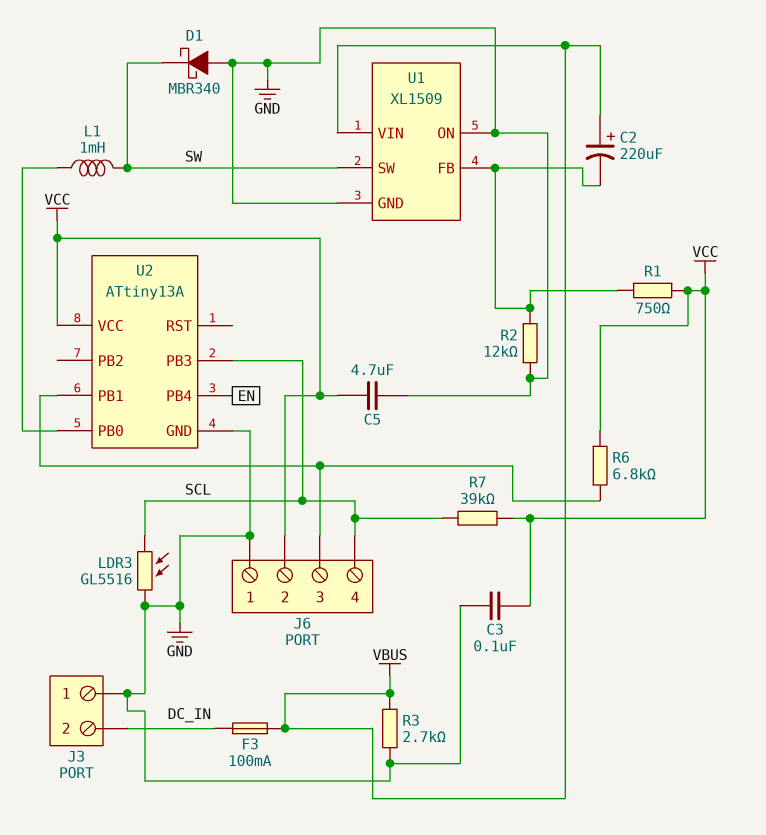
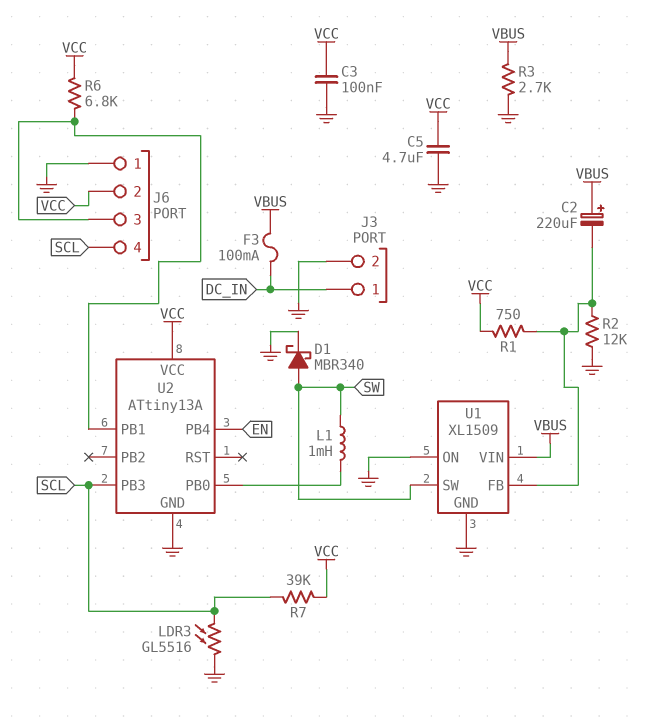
D1: schottky MBR340 (A GND, K SW) -> schottky MBR340 (A SW, K GND)
J3 pin 1: GND -> DC_IN
J3 pin 2: DC_IN -> GND

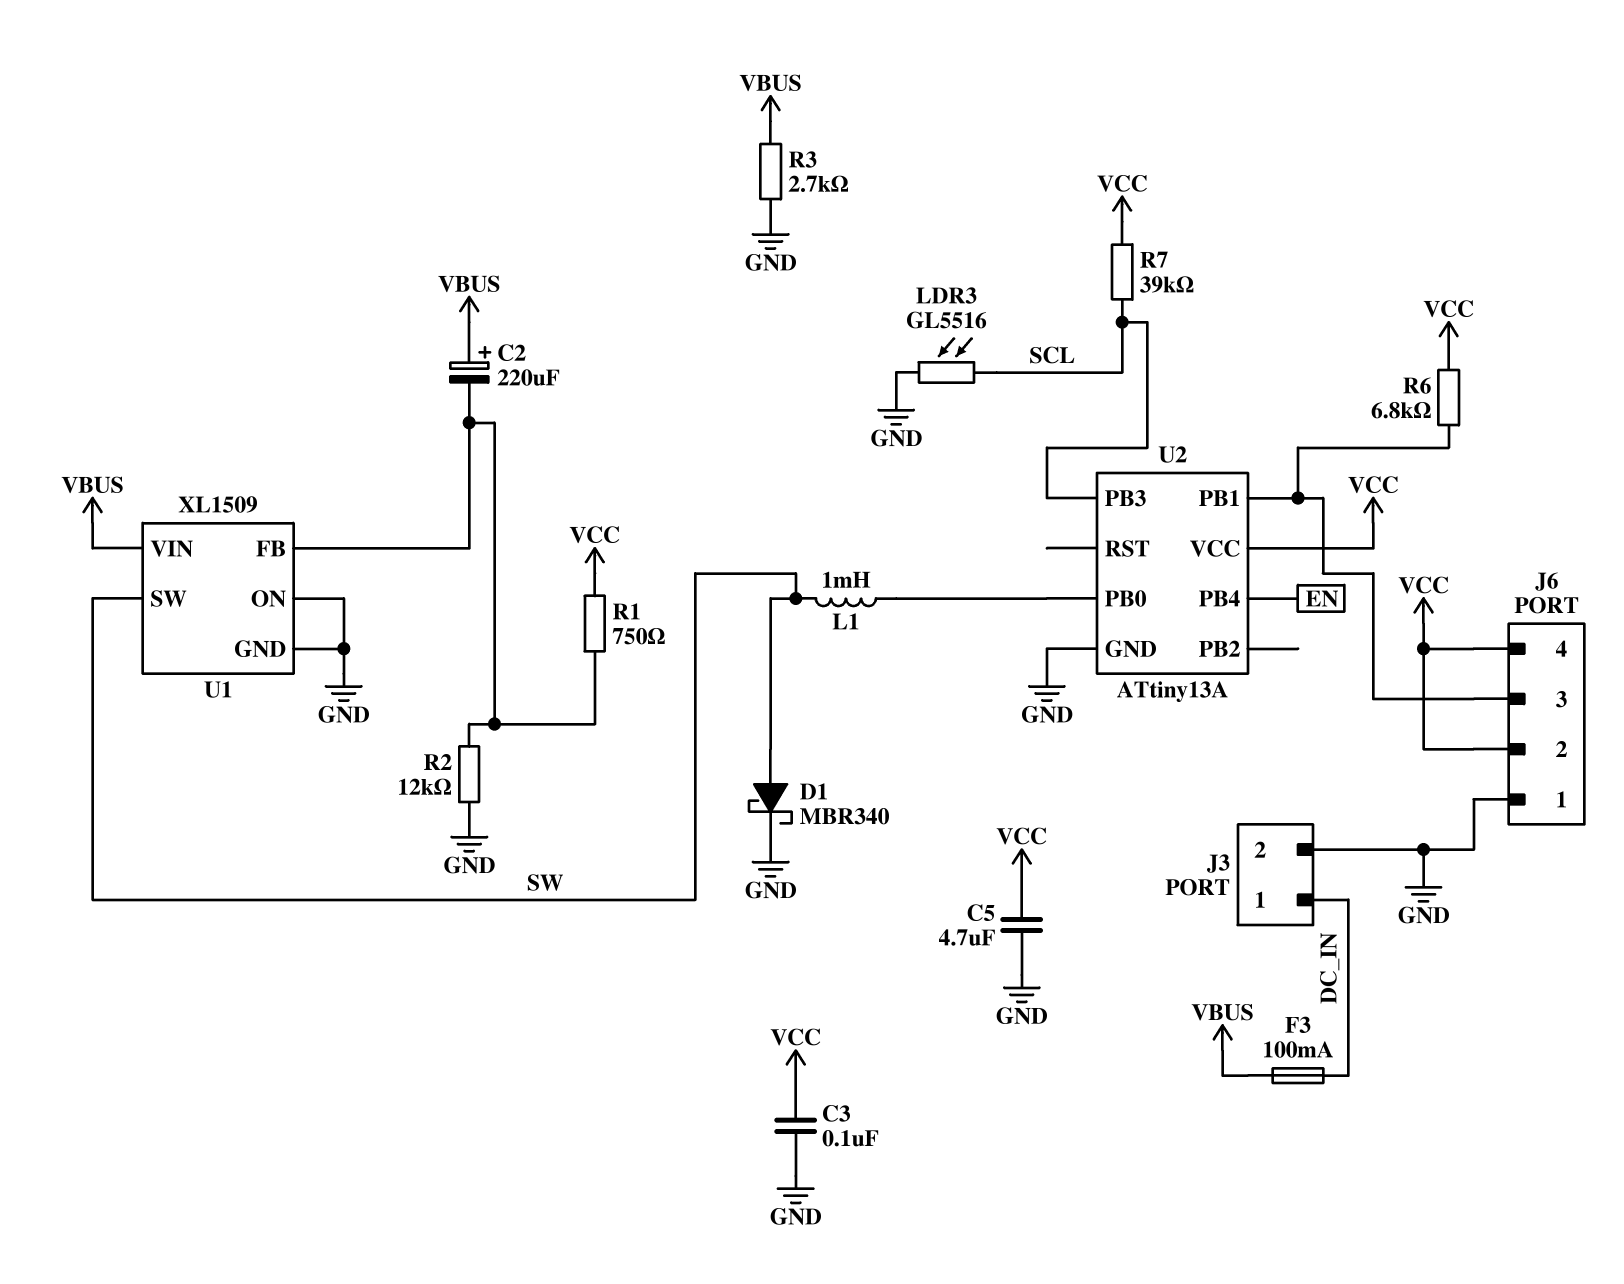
J6 pin 4: SCL -> VCC

